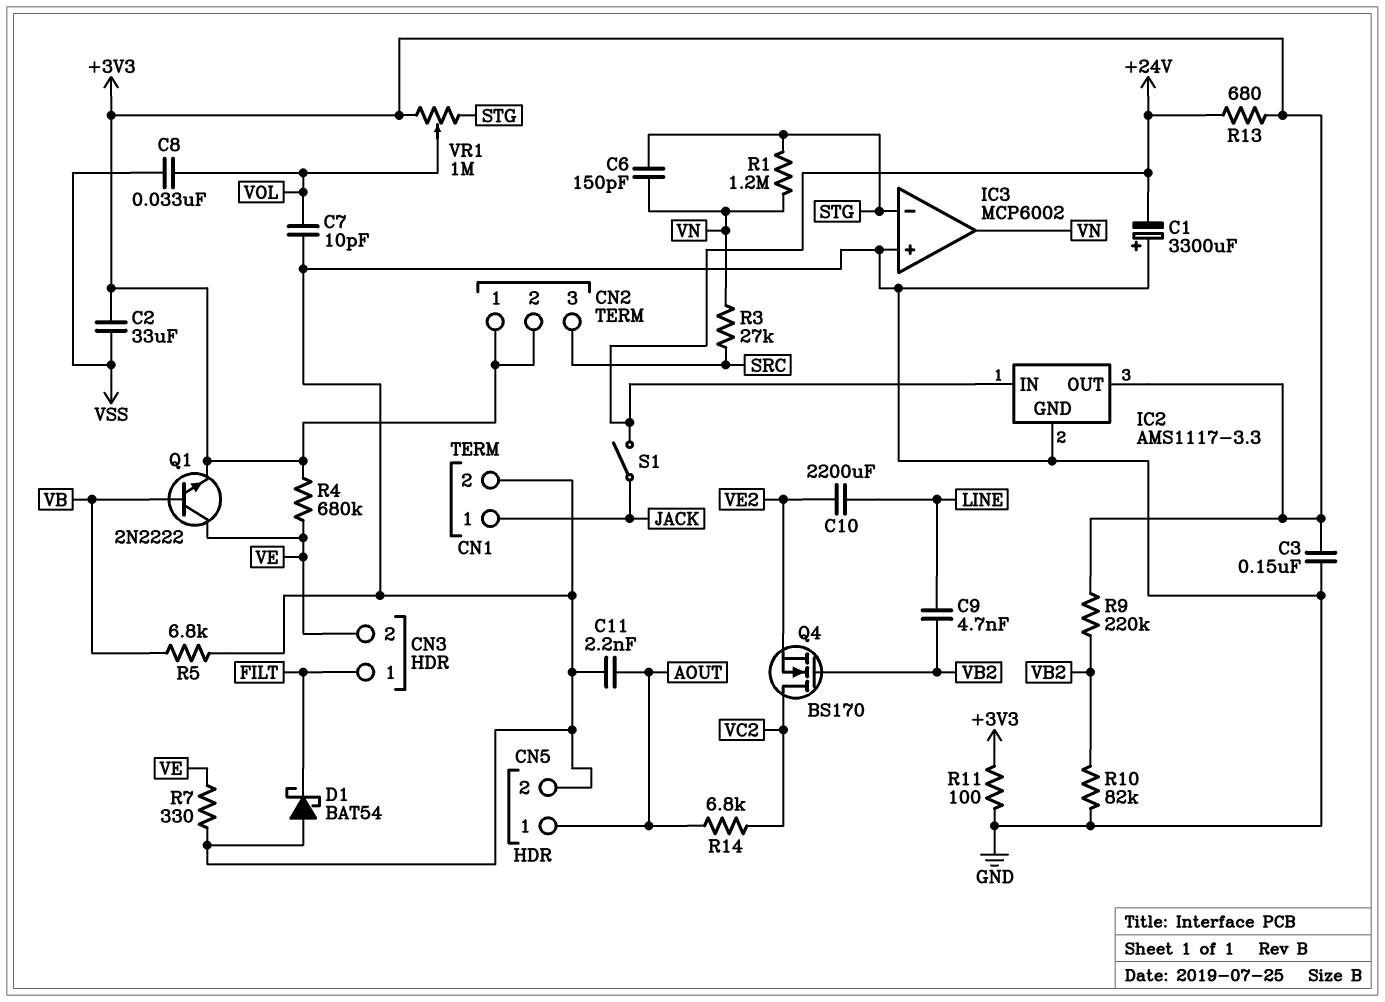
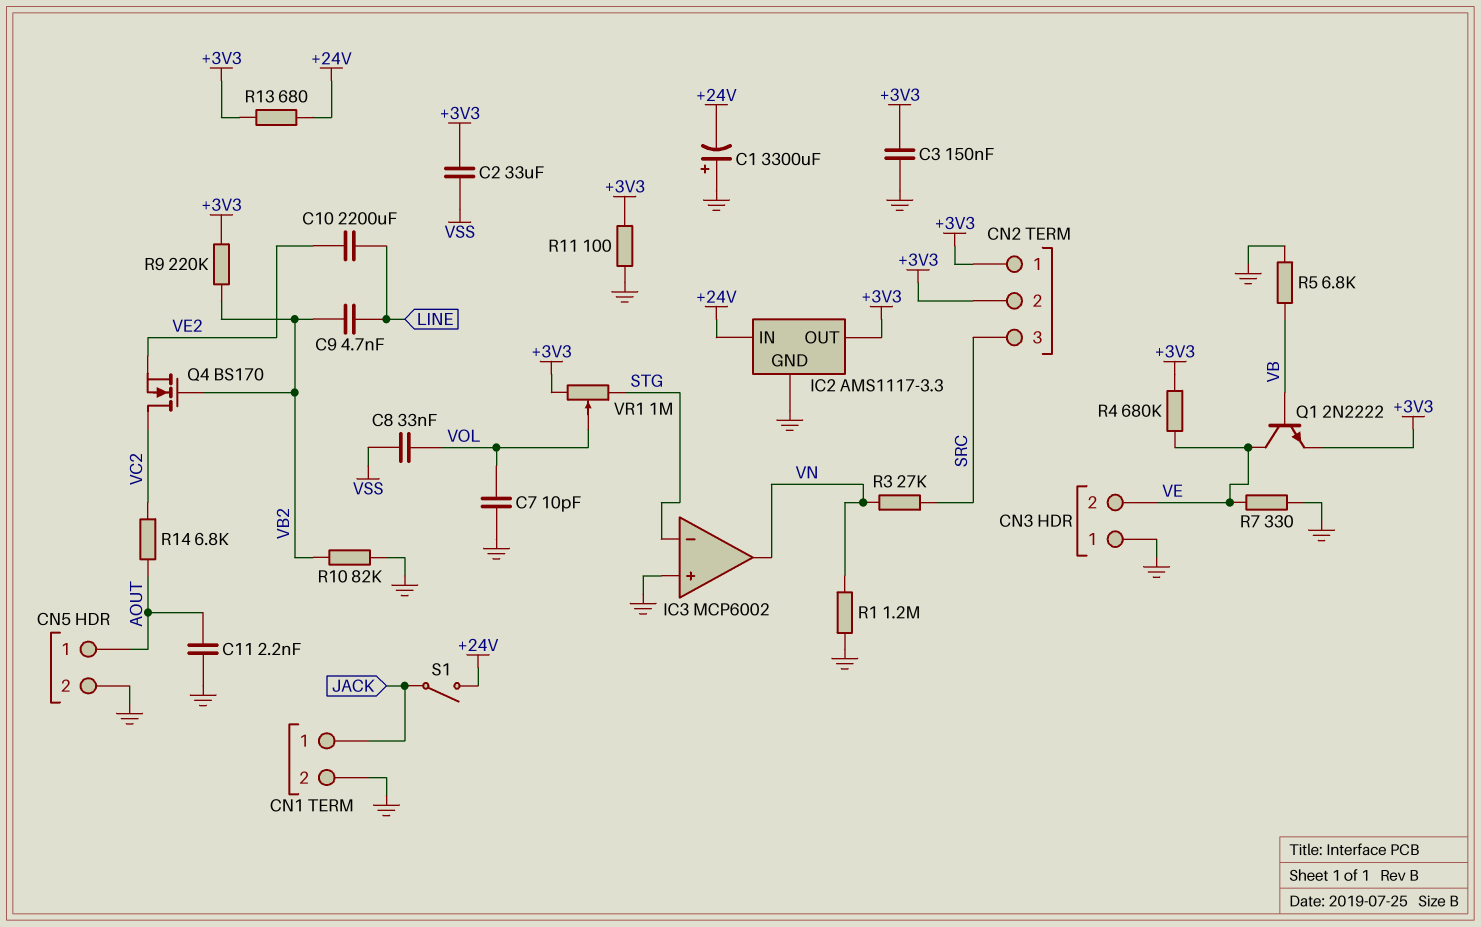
C6: 150pF (STG, VN) -> none
CN3 pin 1: FILT -> GND
D1: schottky BAT54 (A GND, K FILT) -> none
R1: 1.2M (STG, VN) -> 1.2M (GND, VN)

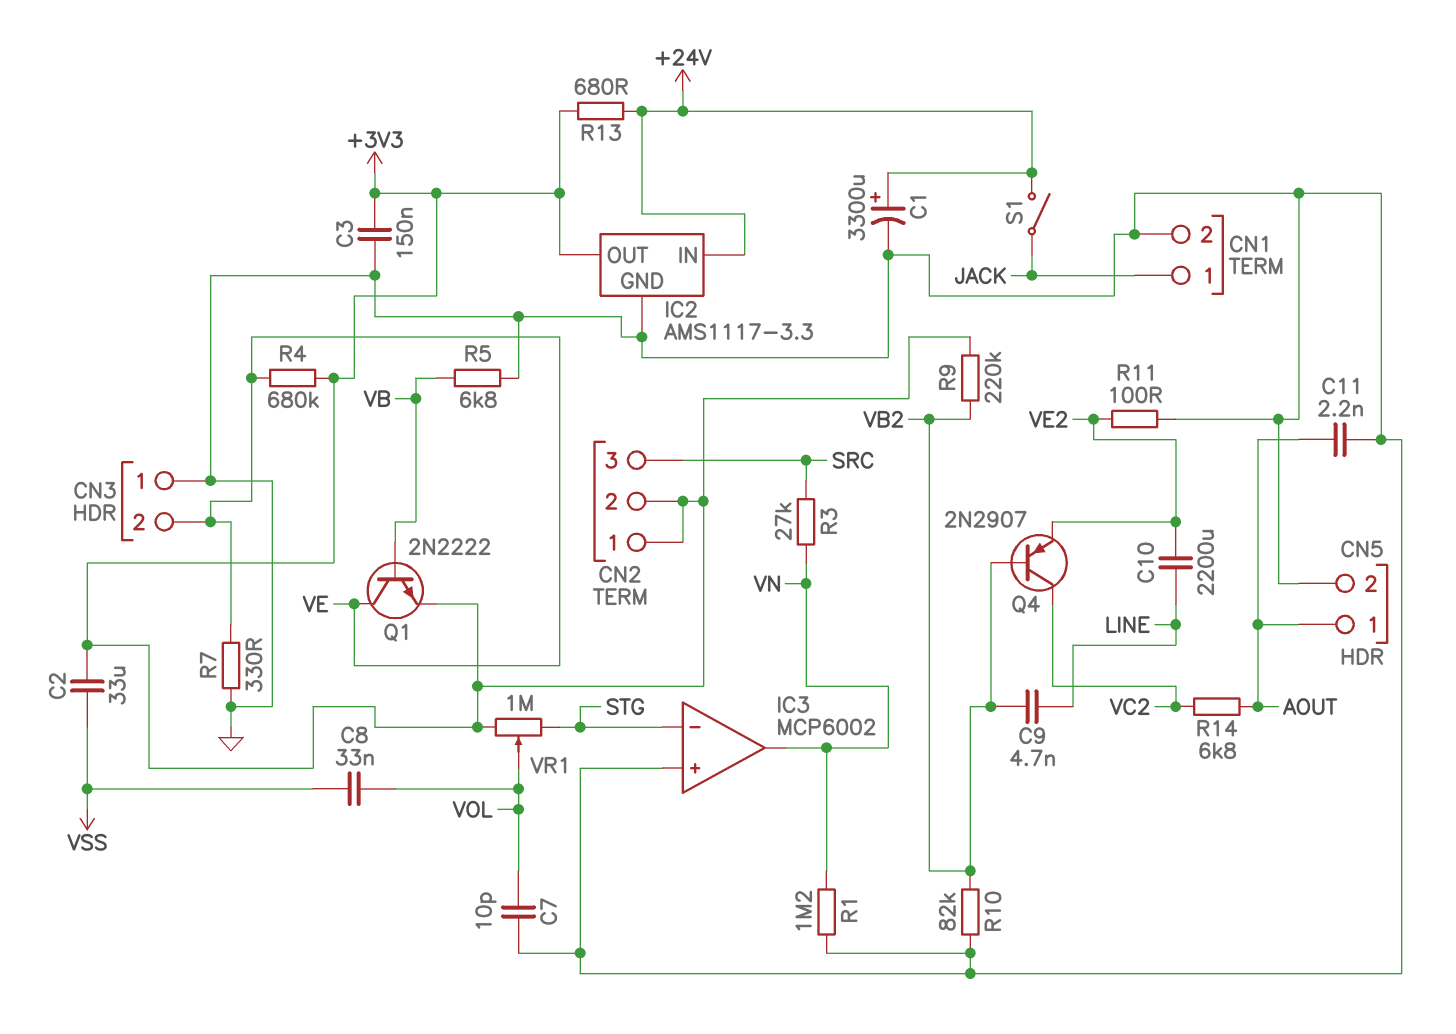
C1: 3300uF (plus GND, minus +24V) -> 3300uF (plus +24V, minus GND)
Q4: NMOS BS170 (G VB2, D VC2, S VE2) -> PNP 2N2907 (B VB2, C VC2, E VE2)
R11: 100 (+3V3, GND) -> 100 (GND, VE2)

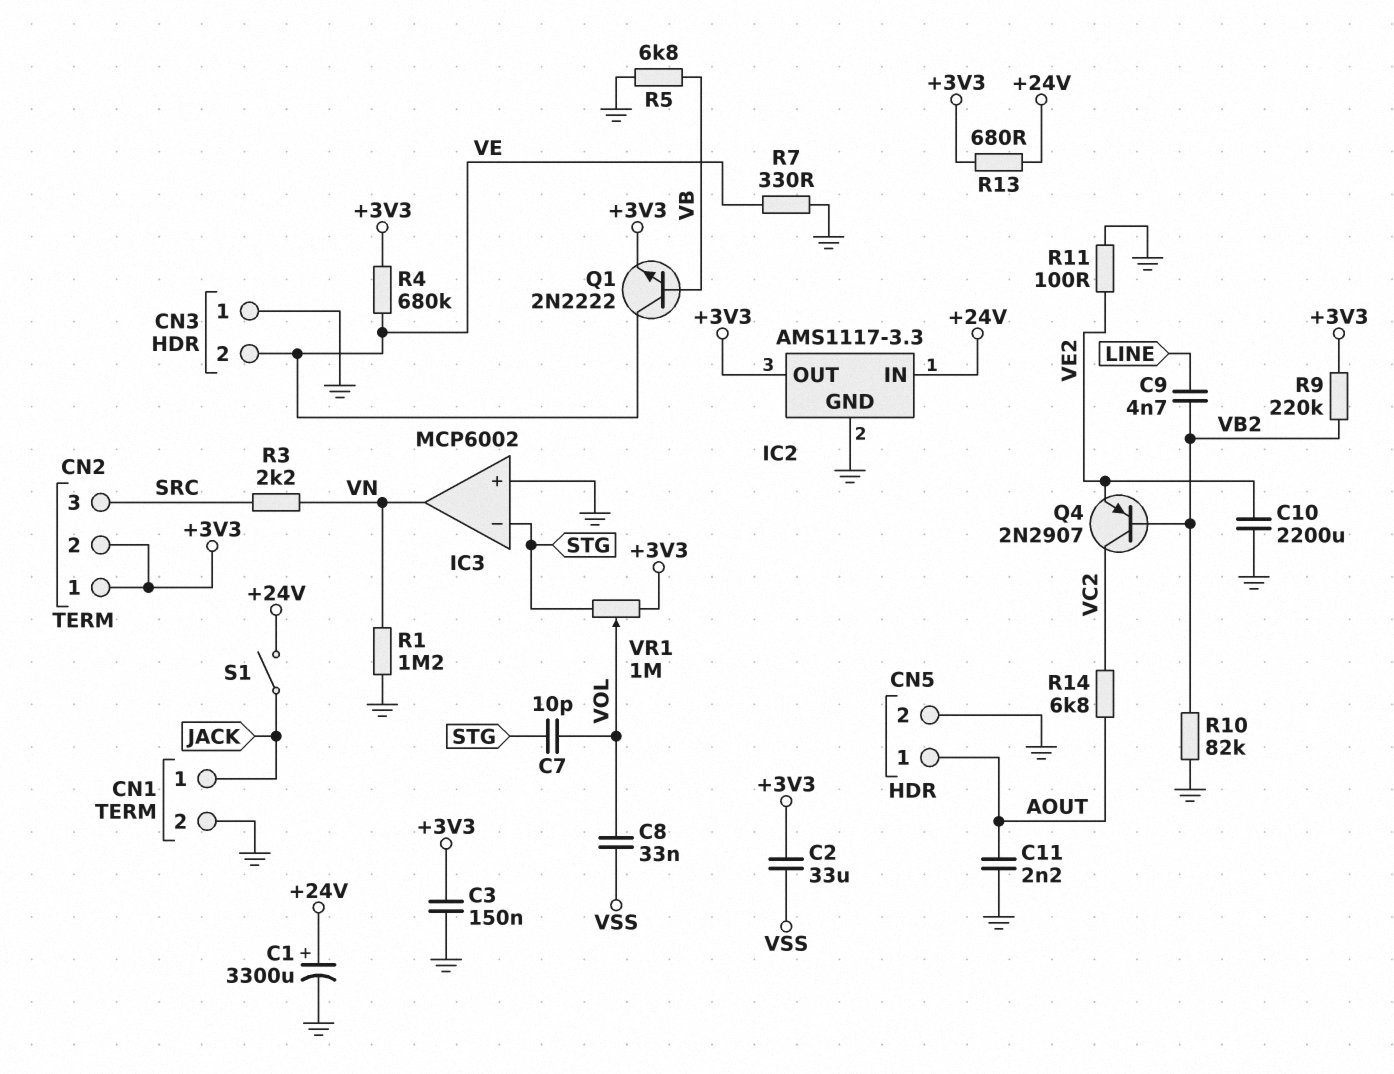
C7: 10pF (GND, VOL) -> 10pF (STG, VOL)
C10: 2200uF (LINE, VE2) -> 2200uF (GND, VE2)
R3: 27k (SRC, VN) -> 2.2k (SRC, VN)

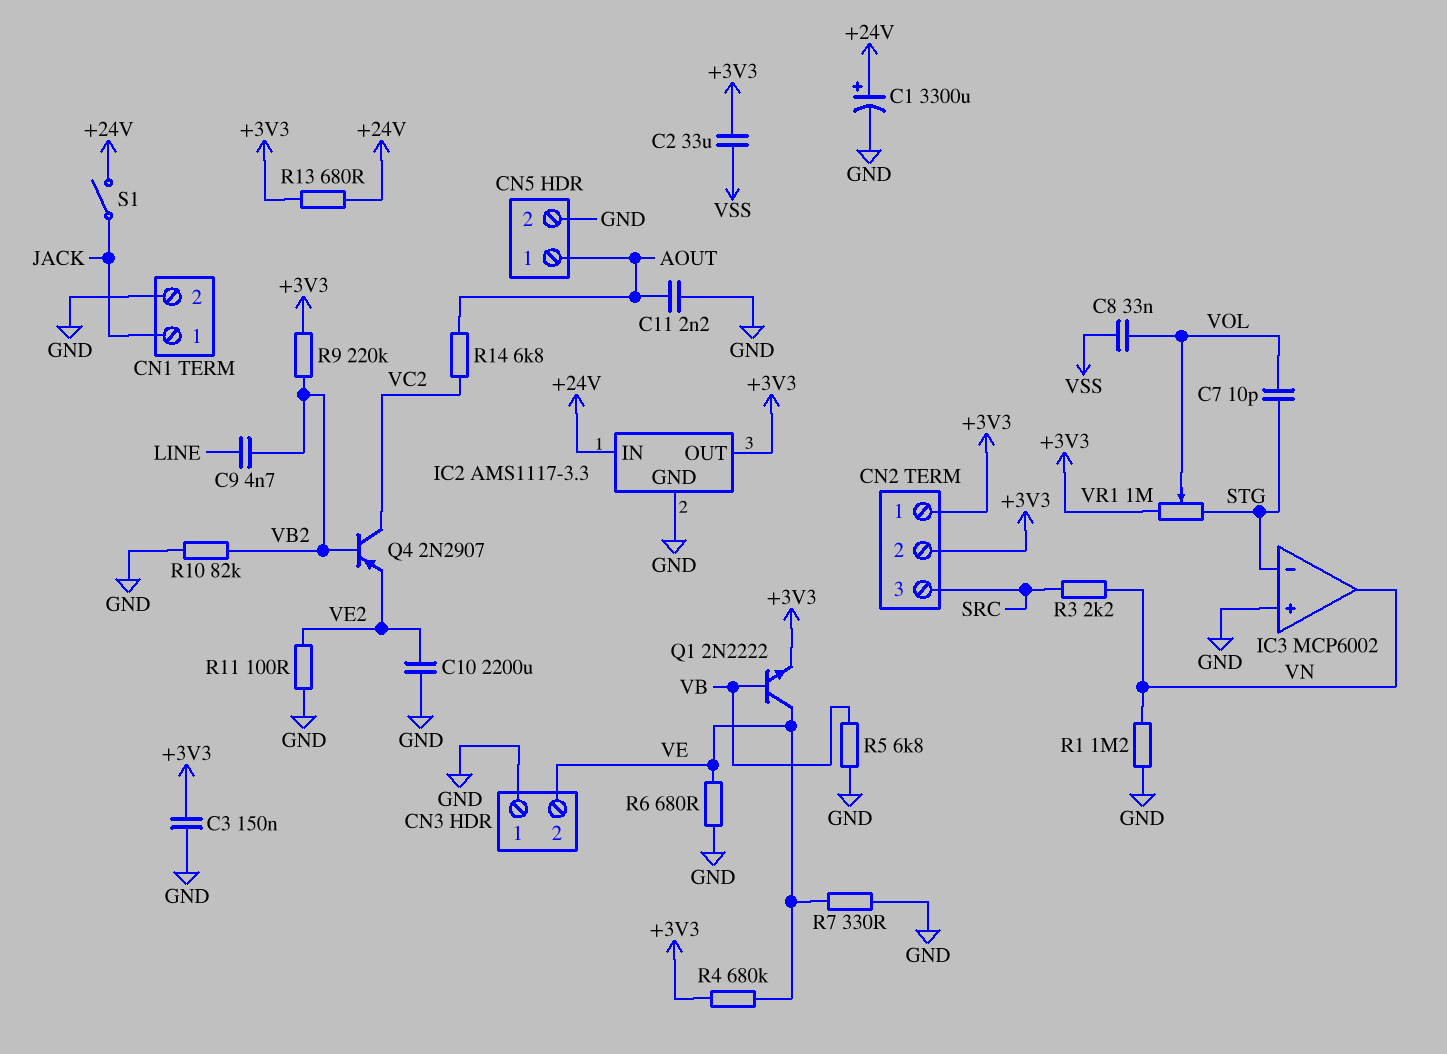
R6: none -> 680 (GND, VE)

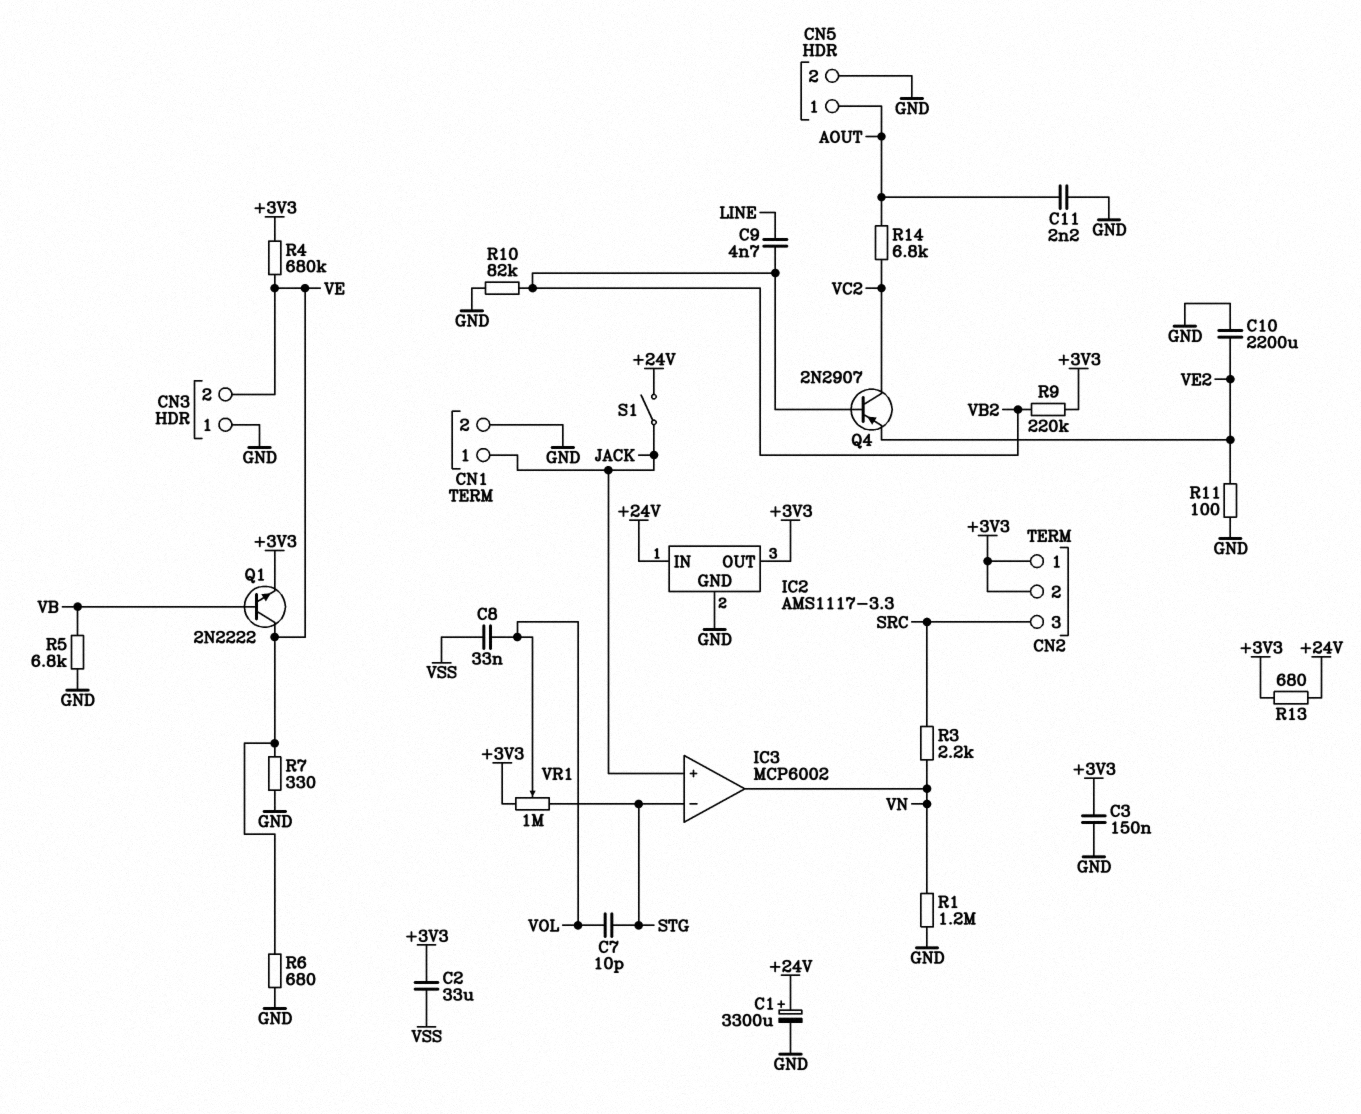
IC3 pin in+: GND -> JACK

